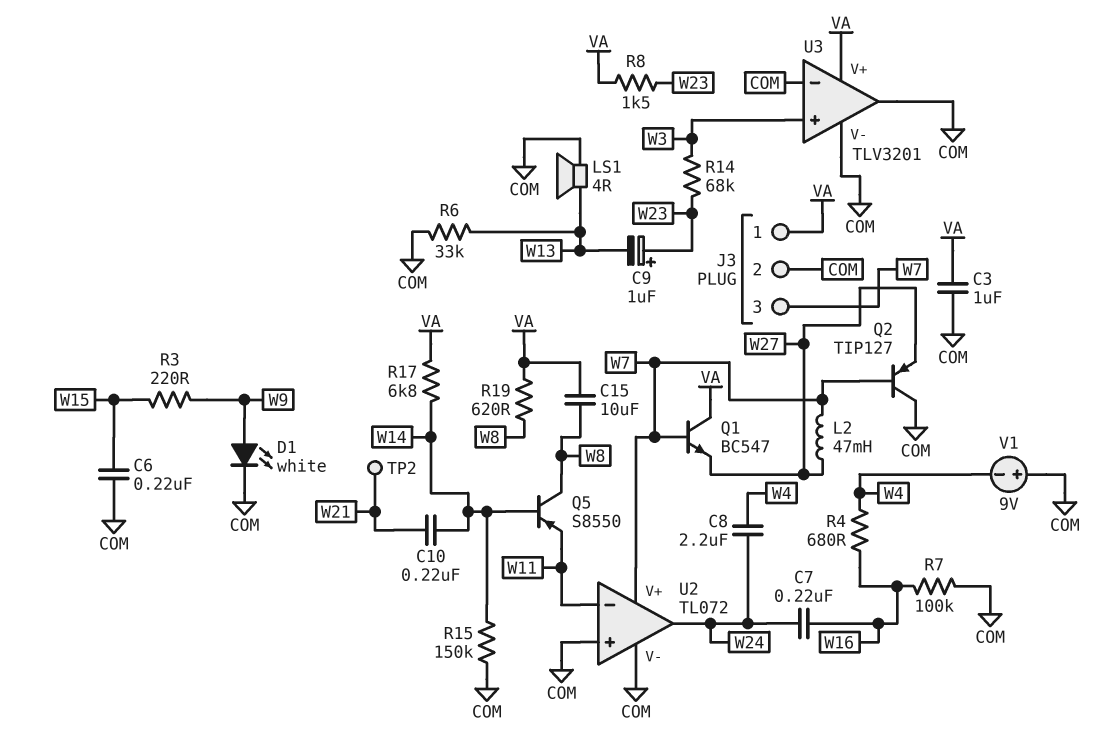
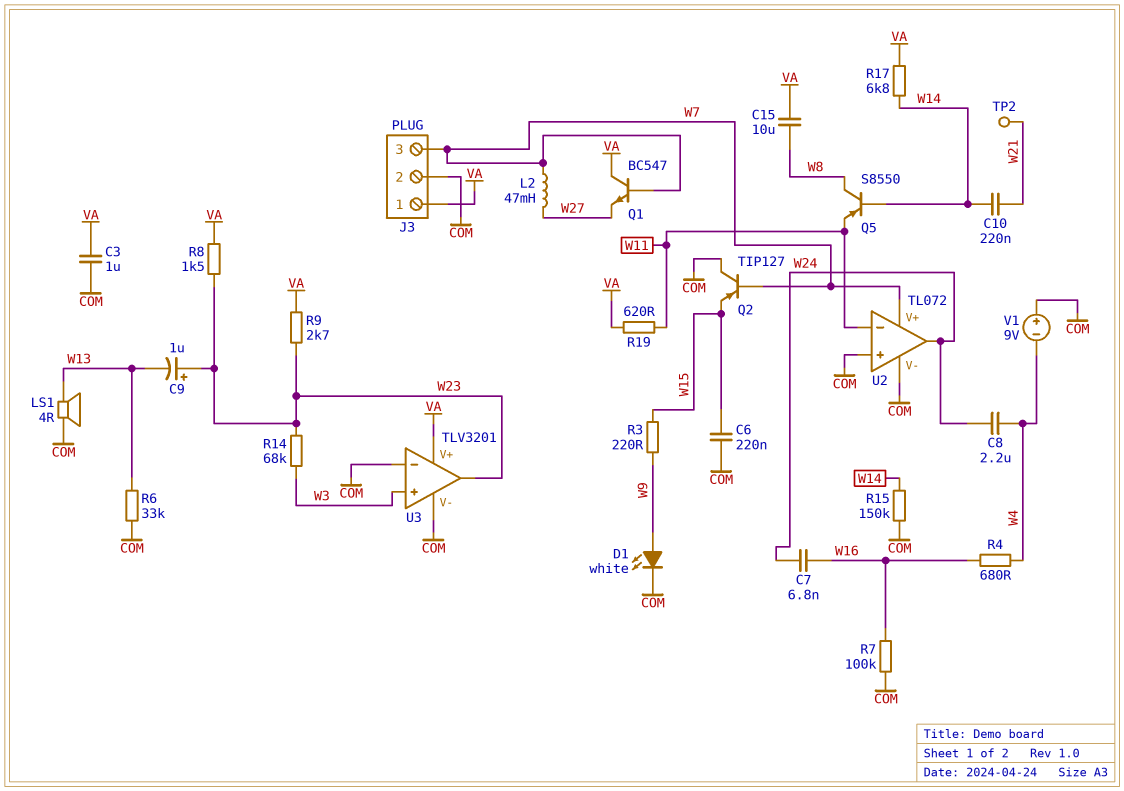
C7: 220nF (W16, W24) -> 6.8nF (W16, W24)
Q2: PNP TIP127 (B W7, C COM, E W27) -> PNP TIP127 (B W7, C COM, E W15)
R9: none -> 2.7k (VA, W23)
R19: 620 (VA, W8) -> 620 (VA, W11)
U3 pin out: COM -> W23

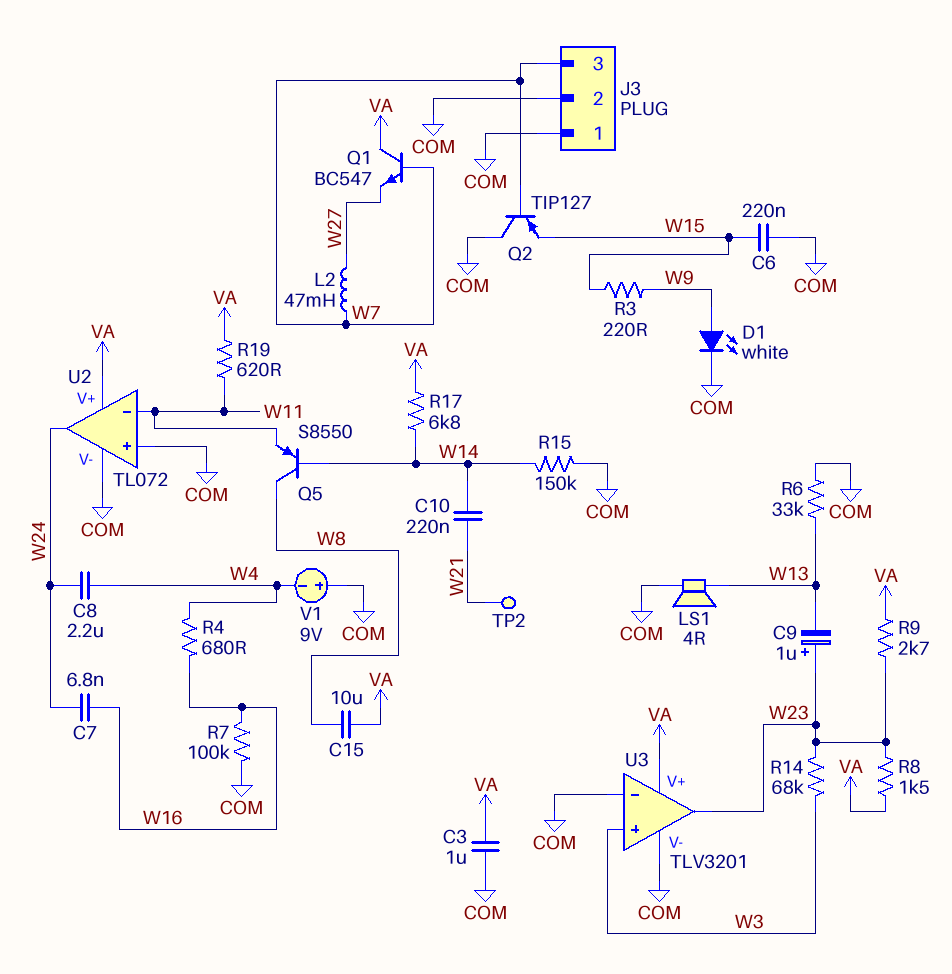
J3 pin 1: VA -> COM
U2 pin V+: W7 -> VA

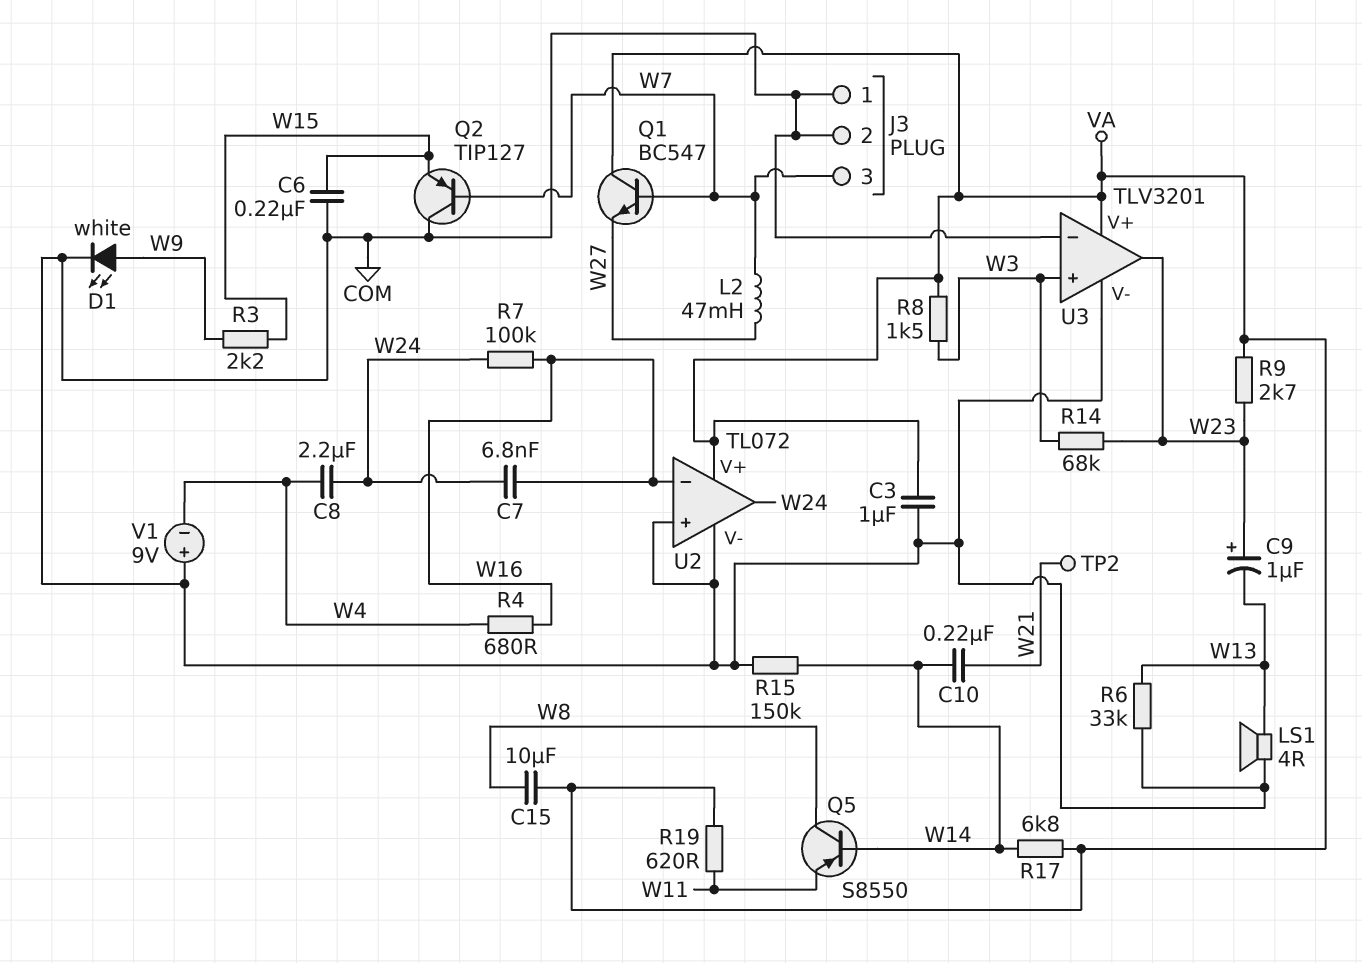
R3: 220 (W9, W15) -> 2.2k (W9, W15)
R7: 100k (COM, W16) -> 100k (W16, W24)
R8: 1.5k (VA, W23) -> 1.5k (VA, W3)
U2 pin in-: W11 -> W16

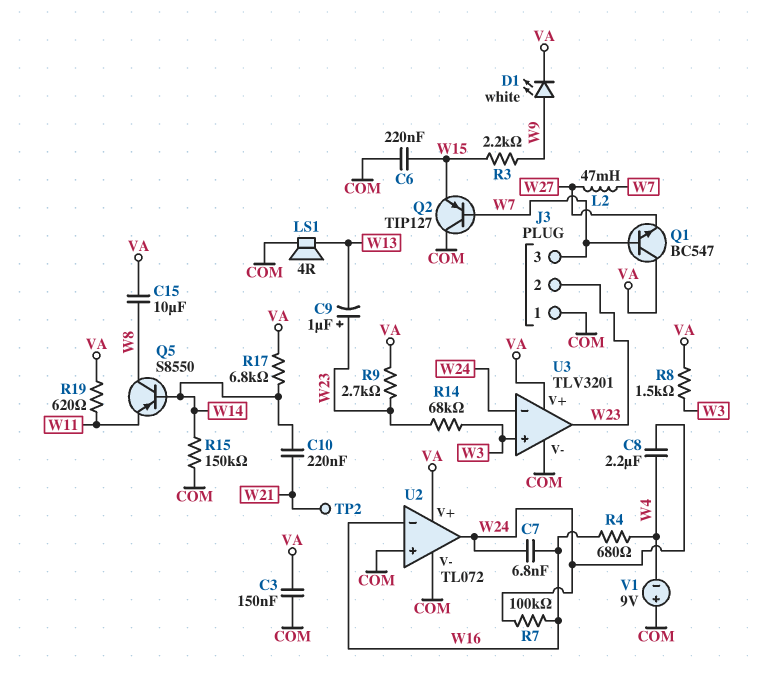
C3: 1uF (COM, VA) -> 150nF (COM, VA)
D1: LED white (A W9, K COM) -> LED white (A W9, K VA)
J3 pin 2: COM -> W23
R6: 33k (COM, W13) -> none
U3 pin in-: COM -> W24

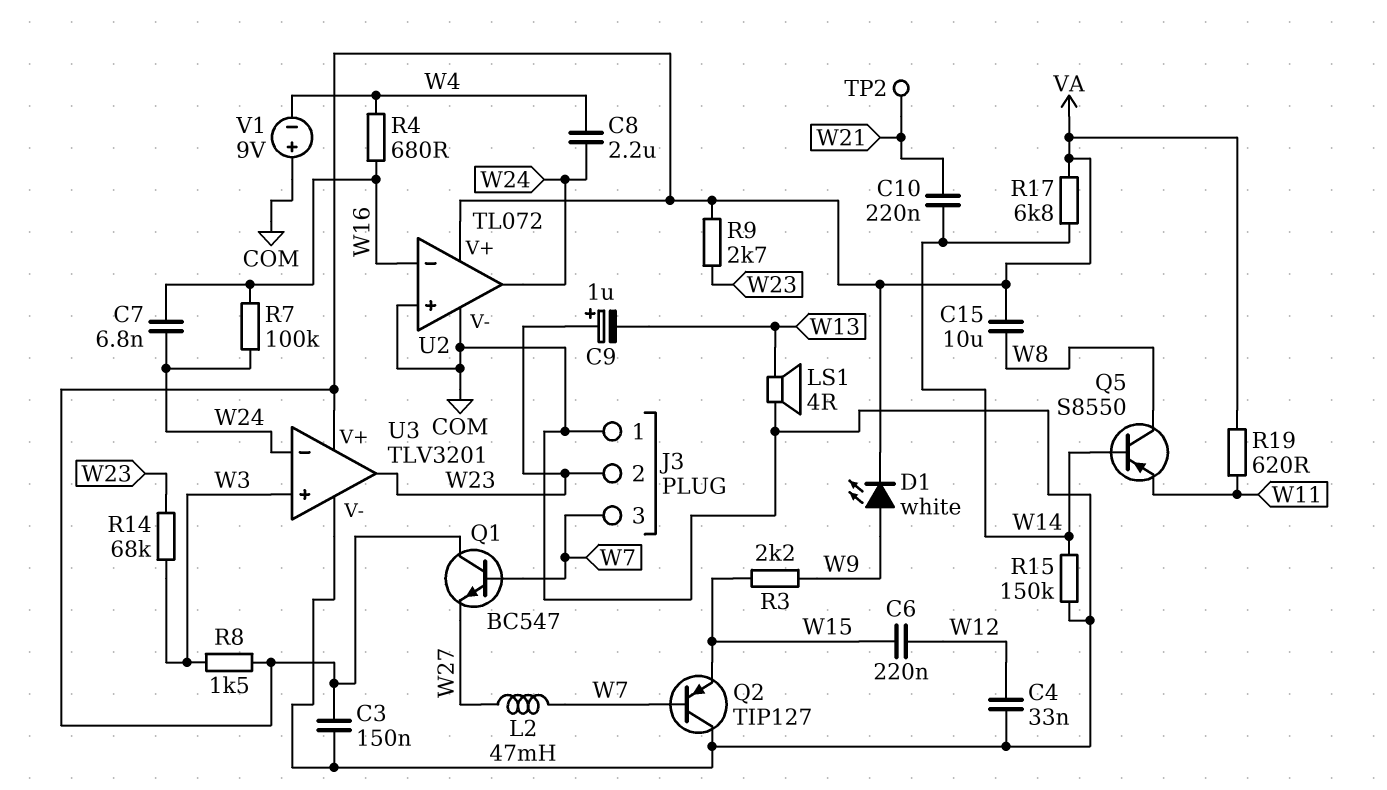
C4: none -> 33nF (COM, W12)
C6: 220nF (COM, W15) -> 220nF (W12, W15)

